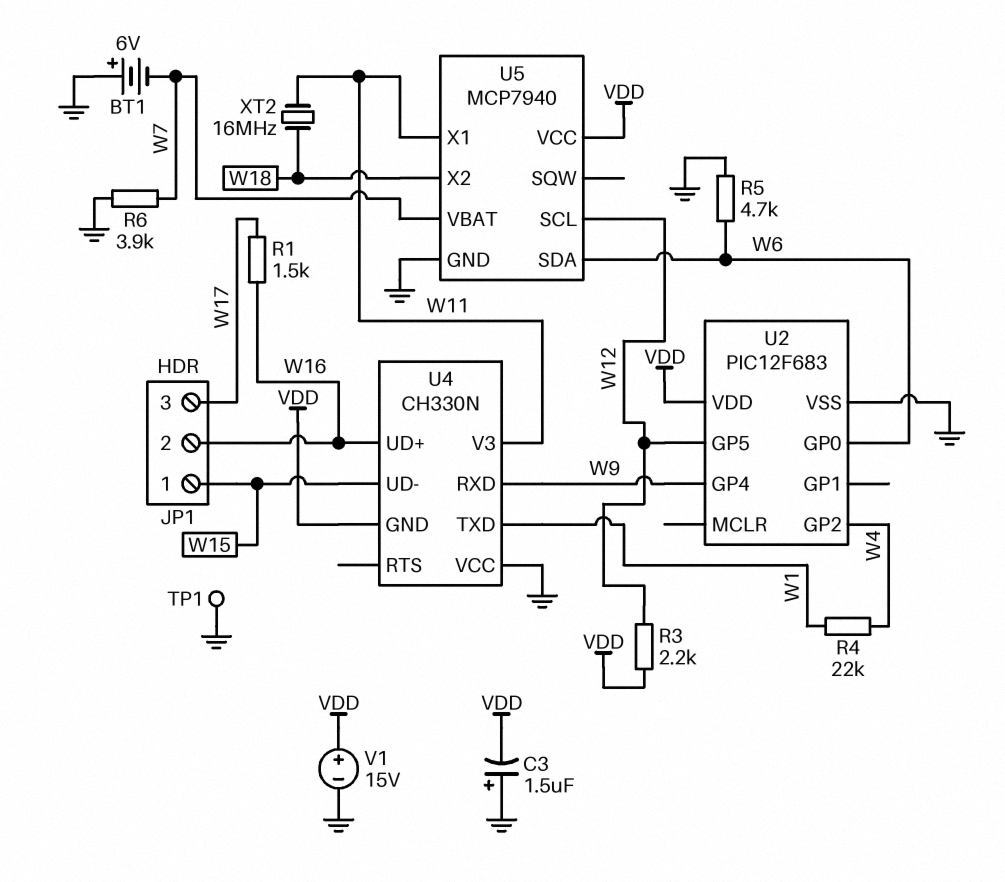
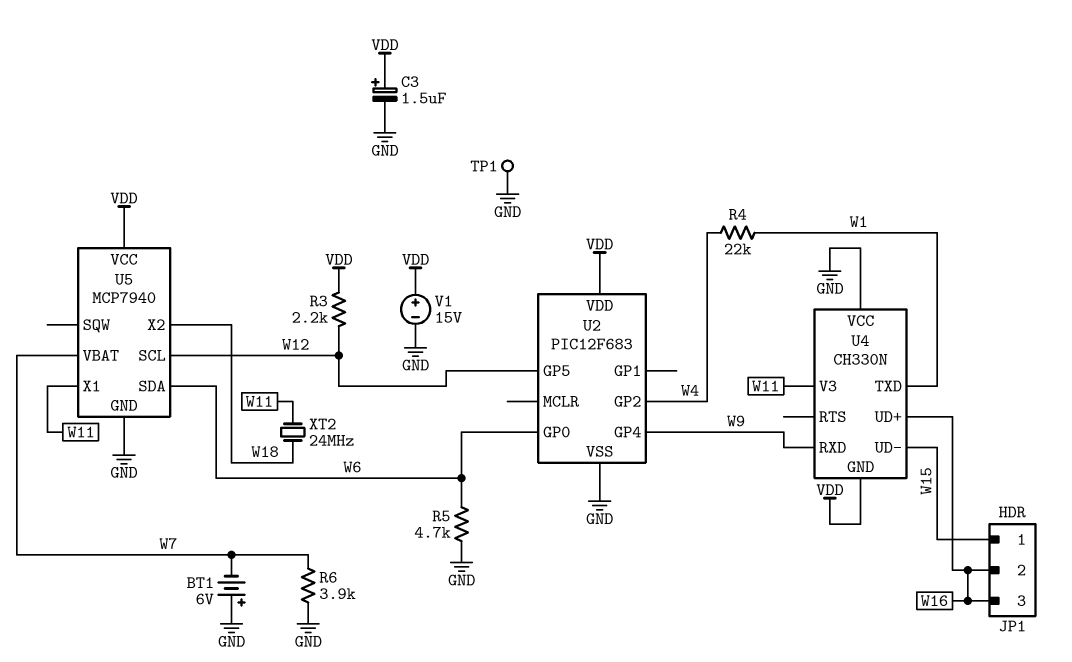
C3: 1.5uF (plus GND, minus VDD) -> 1.5uF (plus VDD, minus GND)
JP1 pin 3: W17 -> W16
R1: 1.5k (W16, W17) -> none
XT2: 16MHz (W11, W18) -> 24MHz (W11, W18)

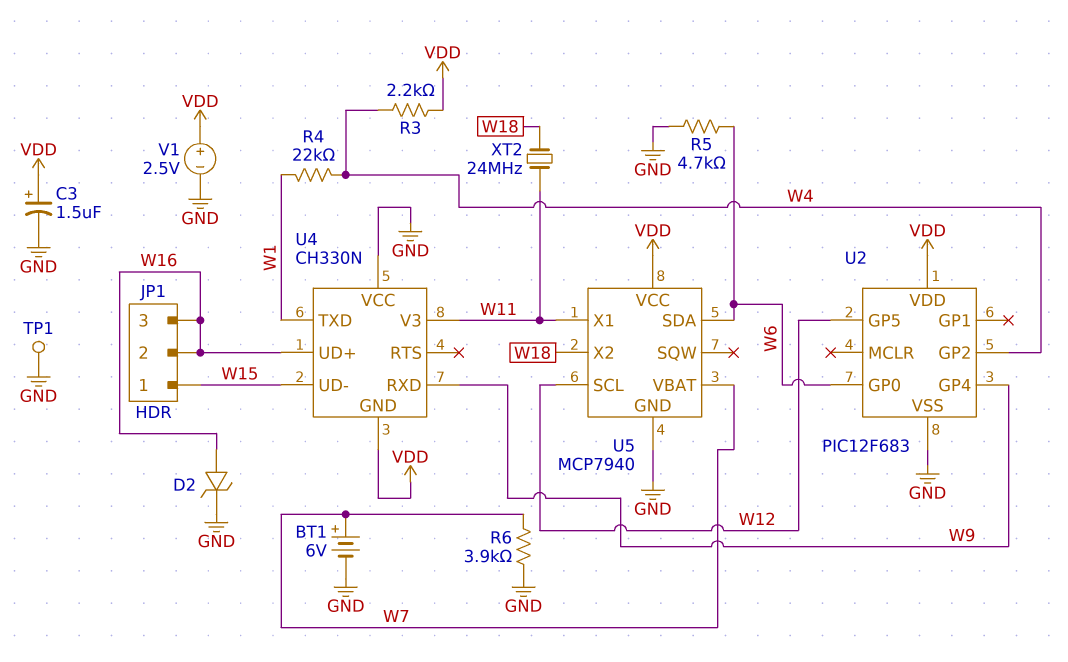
BT1: 6V (plus GND, minus W7) -> 6V (plus W7, minus GND)
D2: none -> zener (A W16, K GND)
R3: 2.2k (VDD, W12) -> 2.2k (VDD, W4)
V1: 15V (plus VDD, minus GND) -> 2.5V (plus VDD, minus GND)

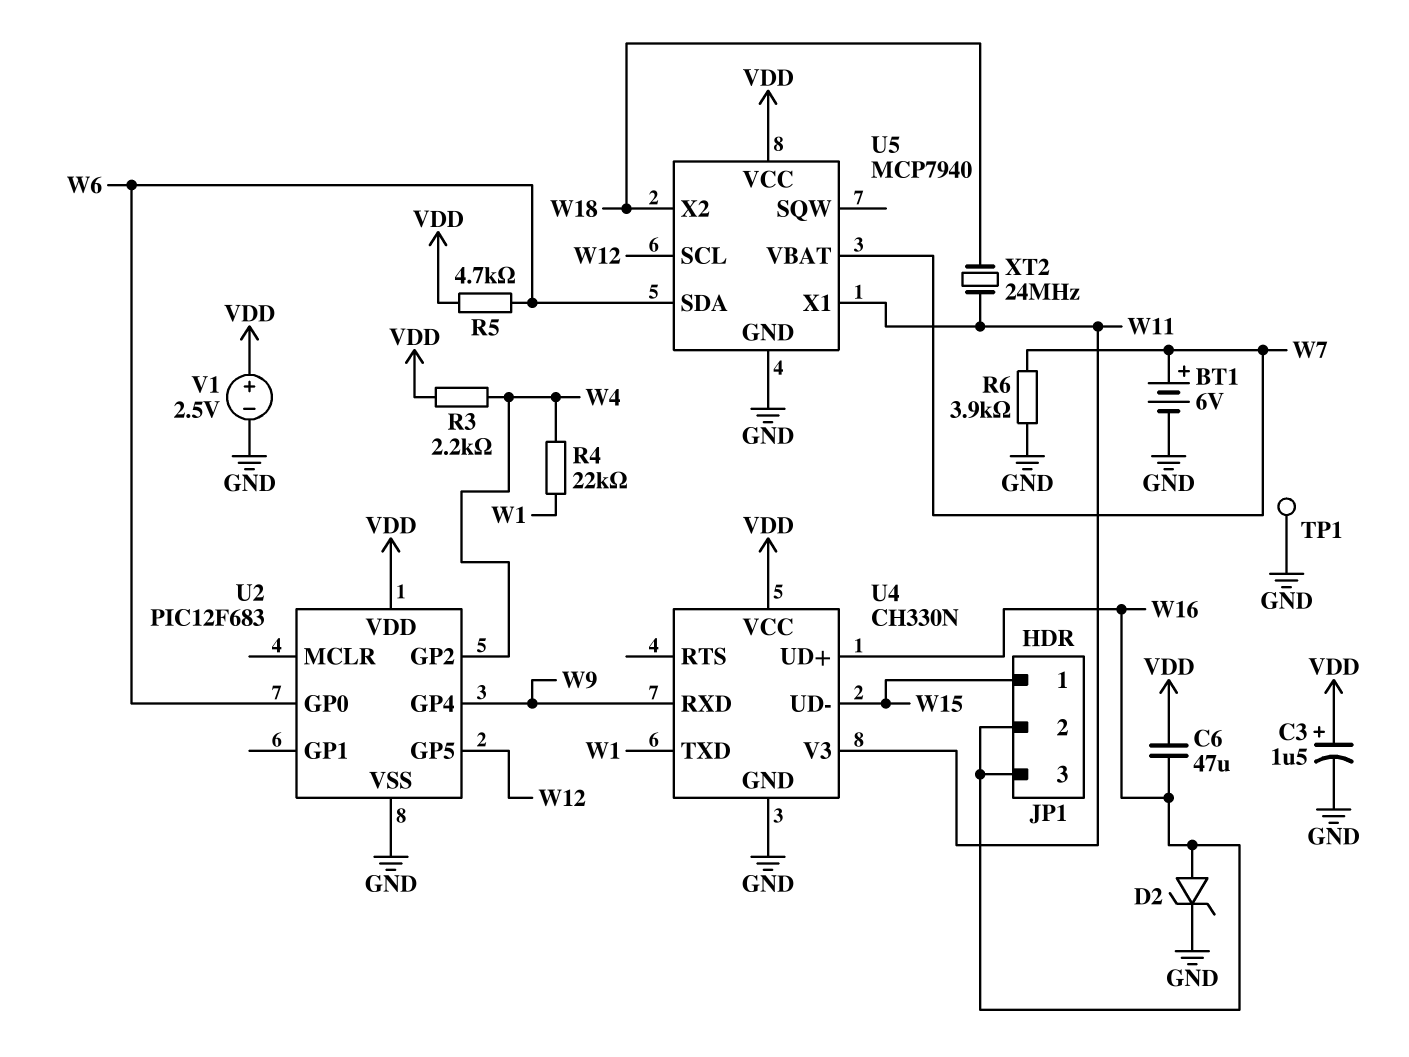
C6: none -> 47uF (VDD, W16)
R5: 4.7k (GND, W6) -> 4.7k (VDD, W6)
U4 pin GND: VDD -> GND
U4 pin VCC: GND -> VDD

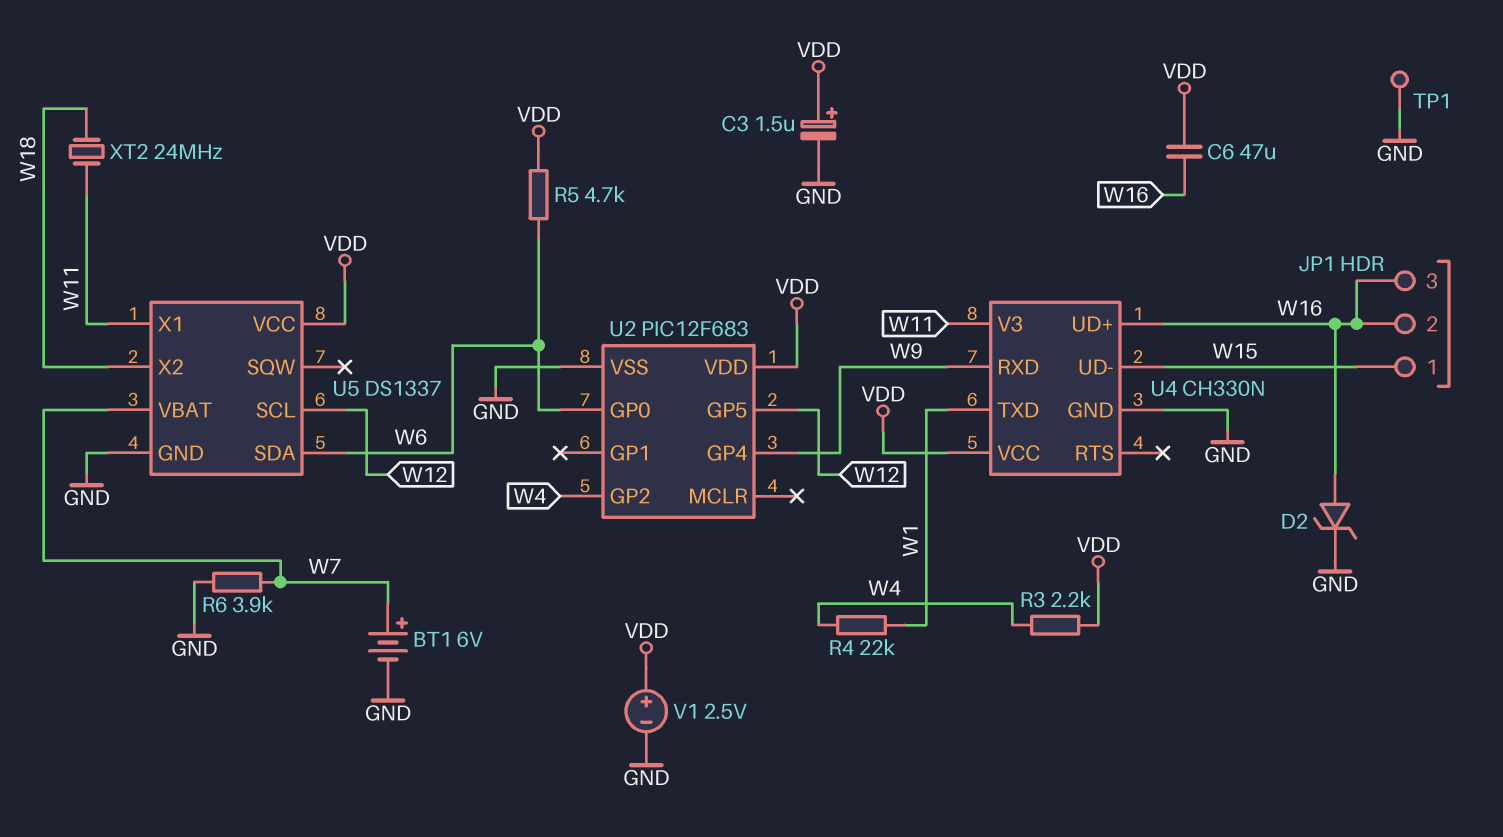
U5: MCP7940 -> DS1337

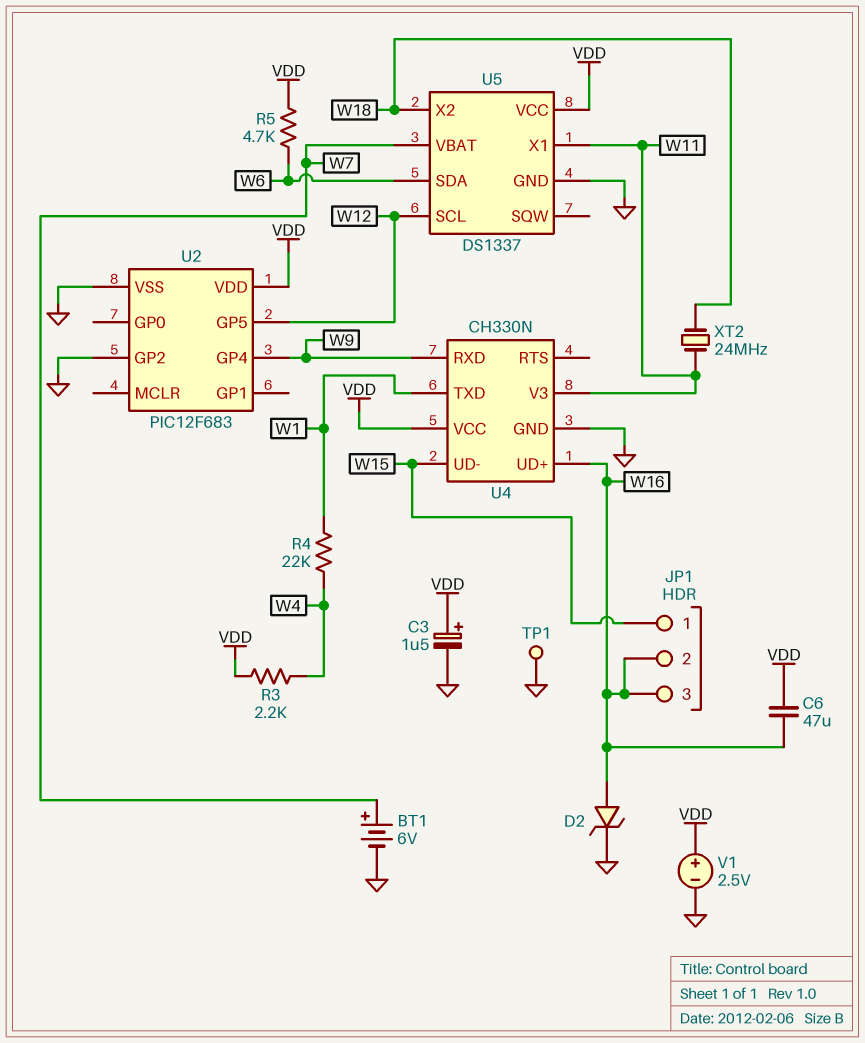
R6: 3.9k (GND, W7) -> none
U2 pin GP0: W6 -> none
U2 pin GP2: W4 -> GND

